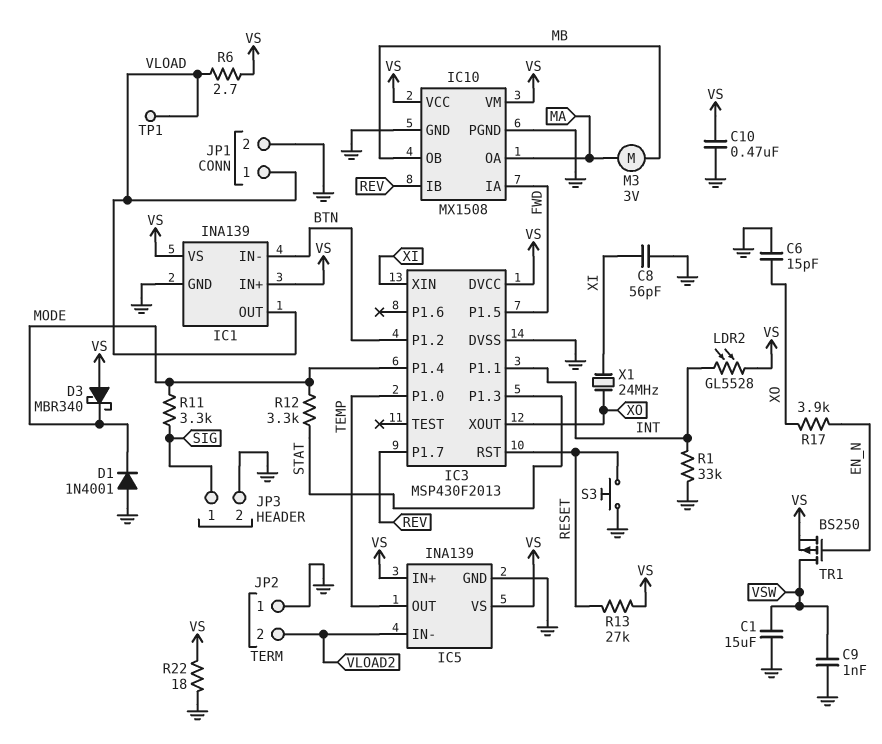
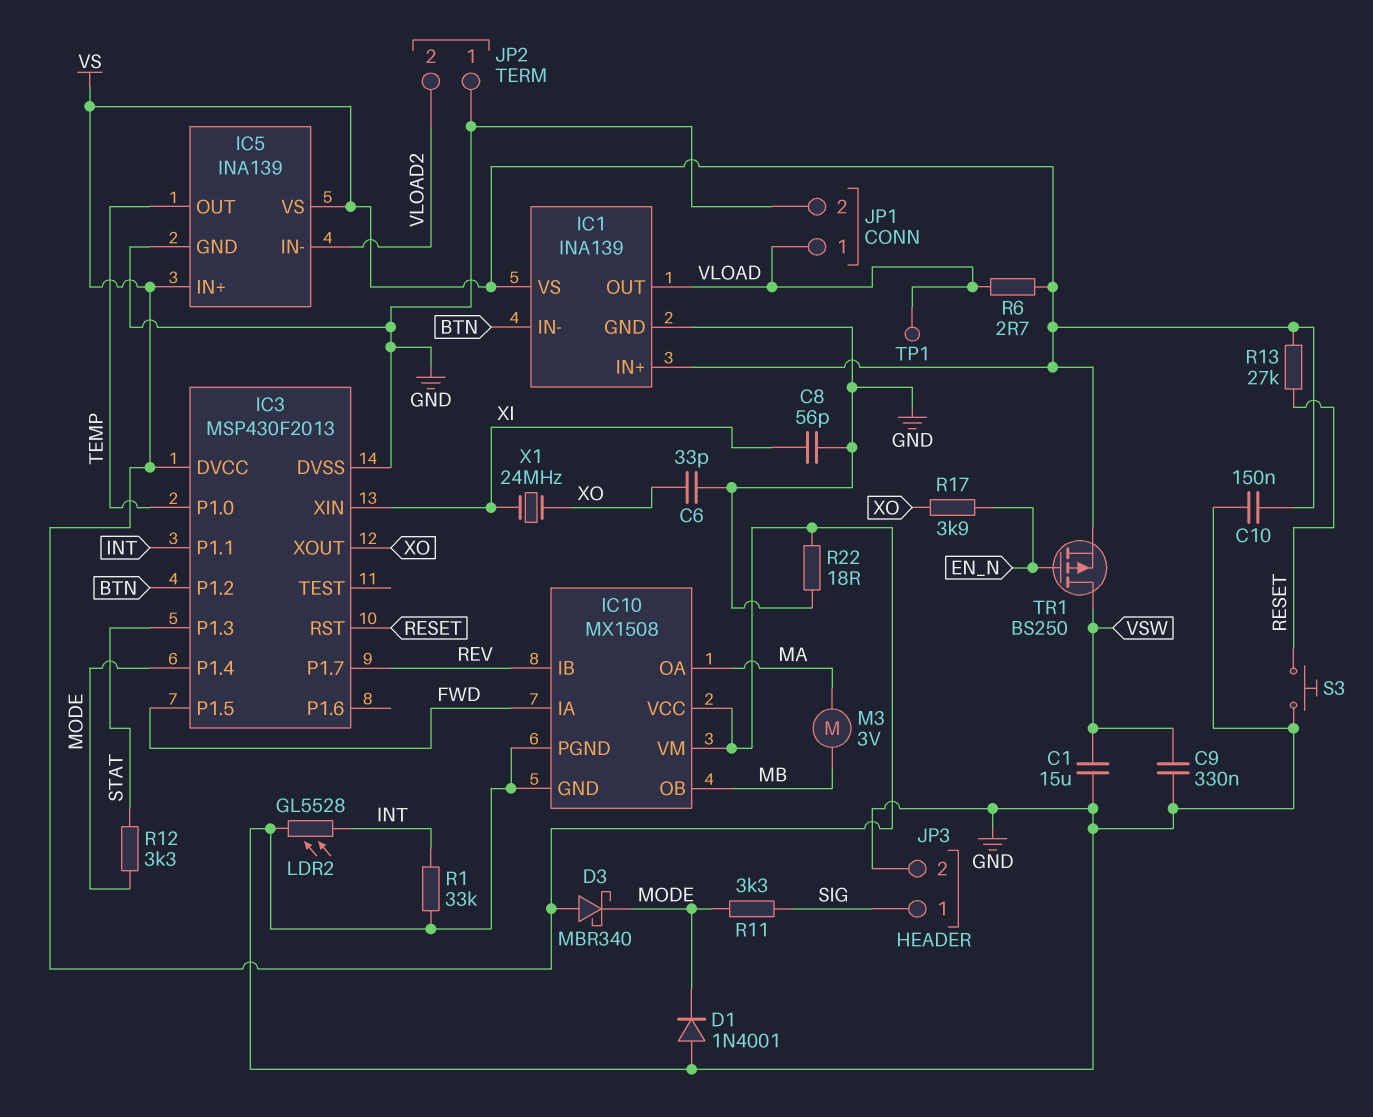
C6: 15pF (GND, XO) -> 33pF (GND, XO)
C9: 1nF (GND, VSW) -> 330nF (GND, VSW)
C10: 470nF (GND, VS) -> 150nF (GND, VS)
LDR2: GL5528 (INT, VS) -> GL5528 (GND, INT)

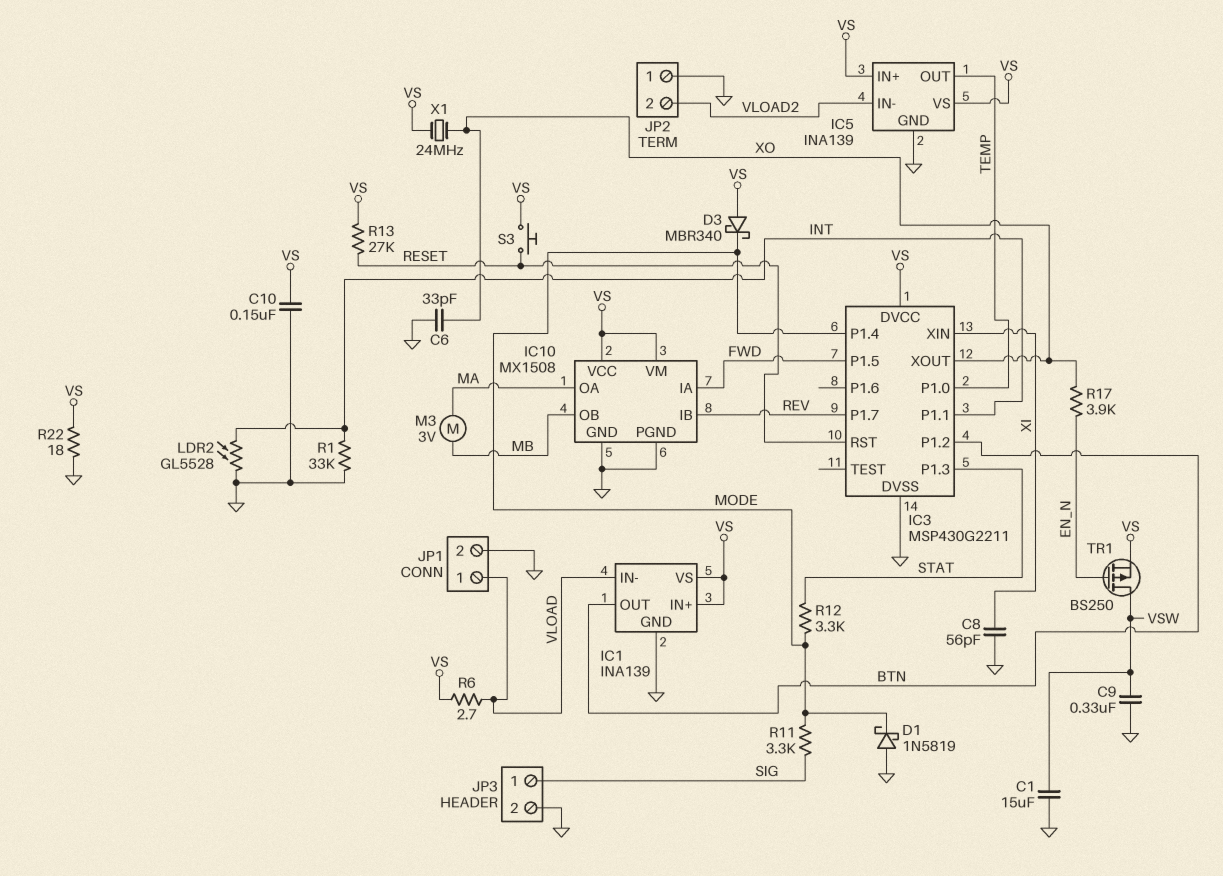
D1: diode 1N4001 (A GND, K MODE) -> schottky 1N5819 (A GND, K MODE)
IC1 pin IN-: BTN -> VLOAD
IC1 pin OUT: VLOAD -> BTN
IC3: MSP430F2013 -> MSP430G2211
S3: button (GND, RESET) -> button (RESET, VS)
TP1: test point (VLOAD) -> none
X1: 24MHz (XI, XO) -> 24MHz (VS, XO)

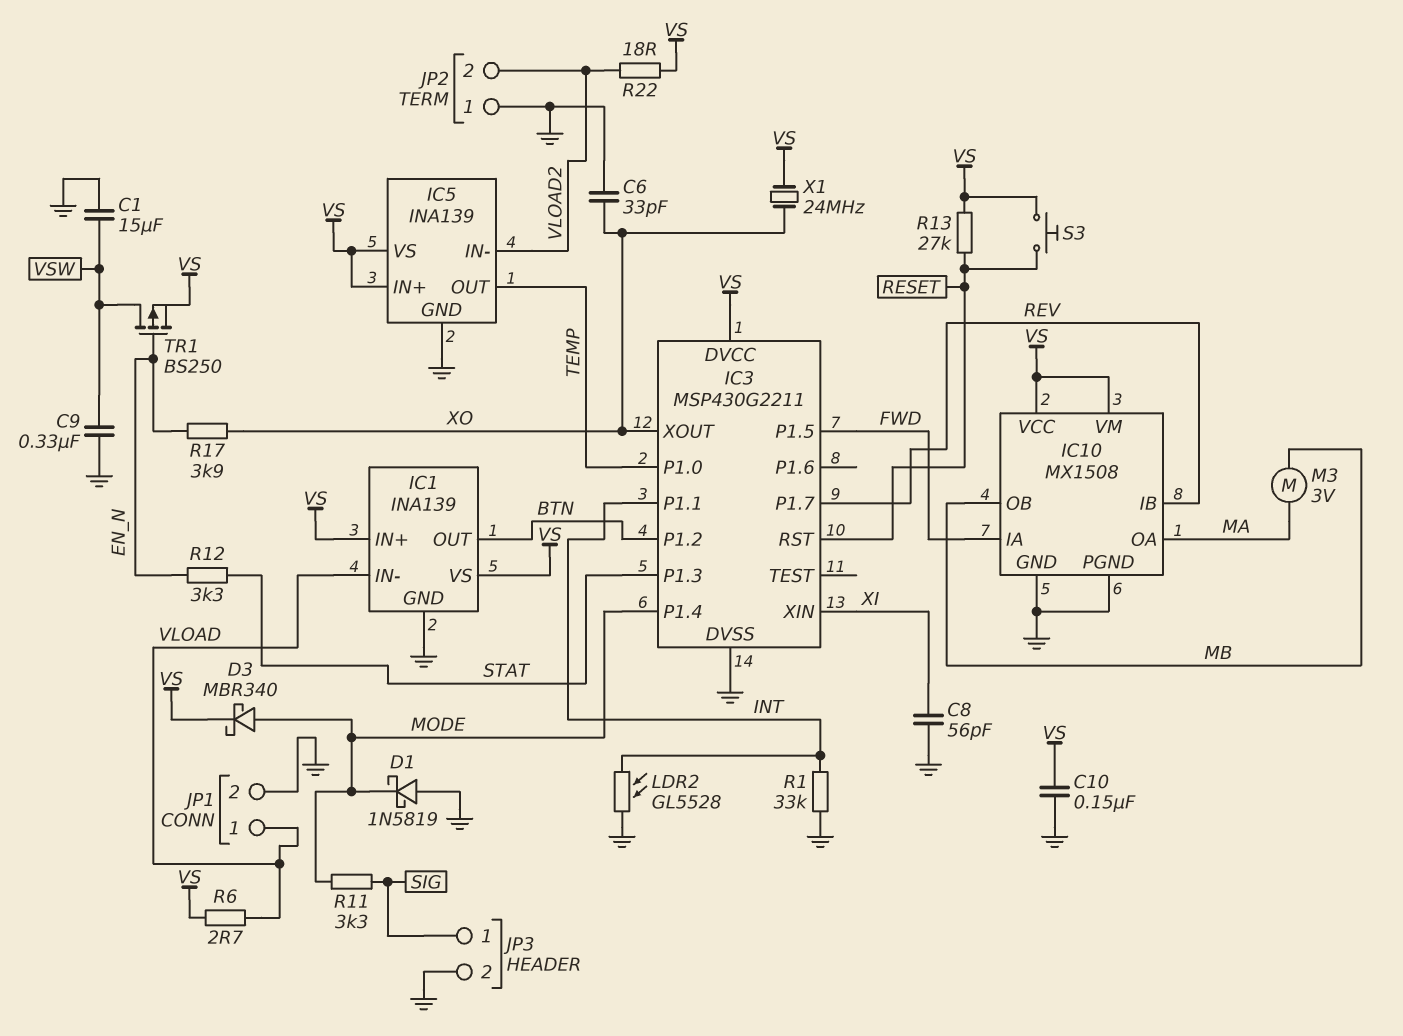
D3: schottky MBR340 (A VS, K MODE) -> schottky MBR340 (A MODE, K VS)
R12: 3.3k (MODE, STAT) -> 3.3k (EN_N, STAT)
R22: 18 (GND, VS) -> 18 (VLOAD2, VS)

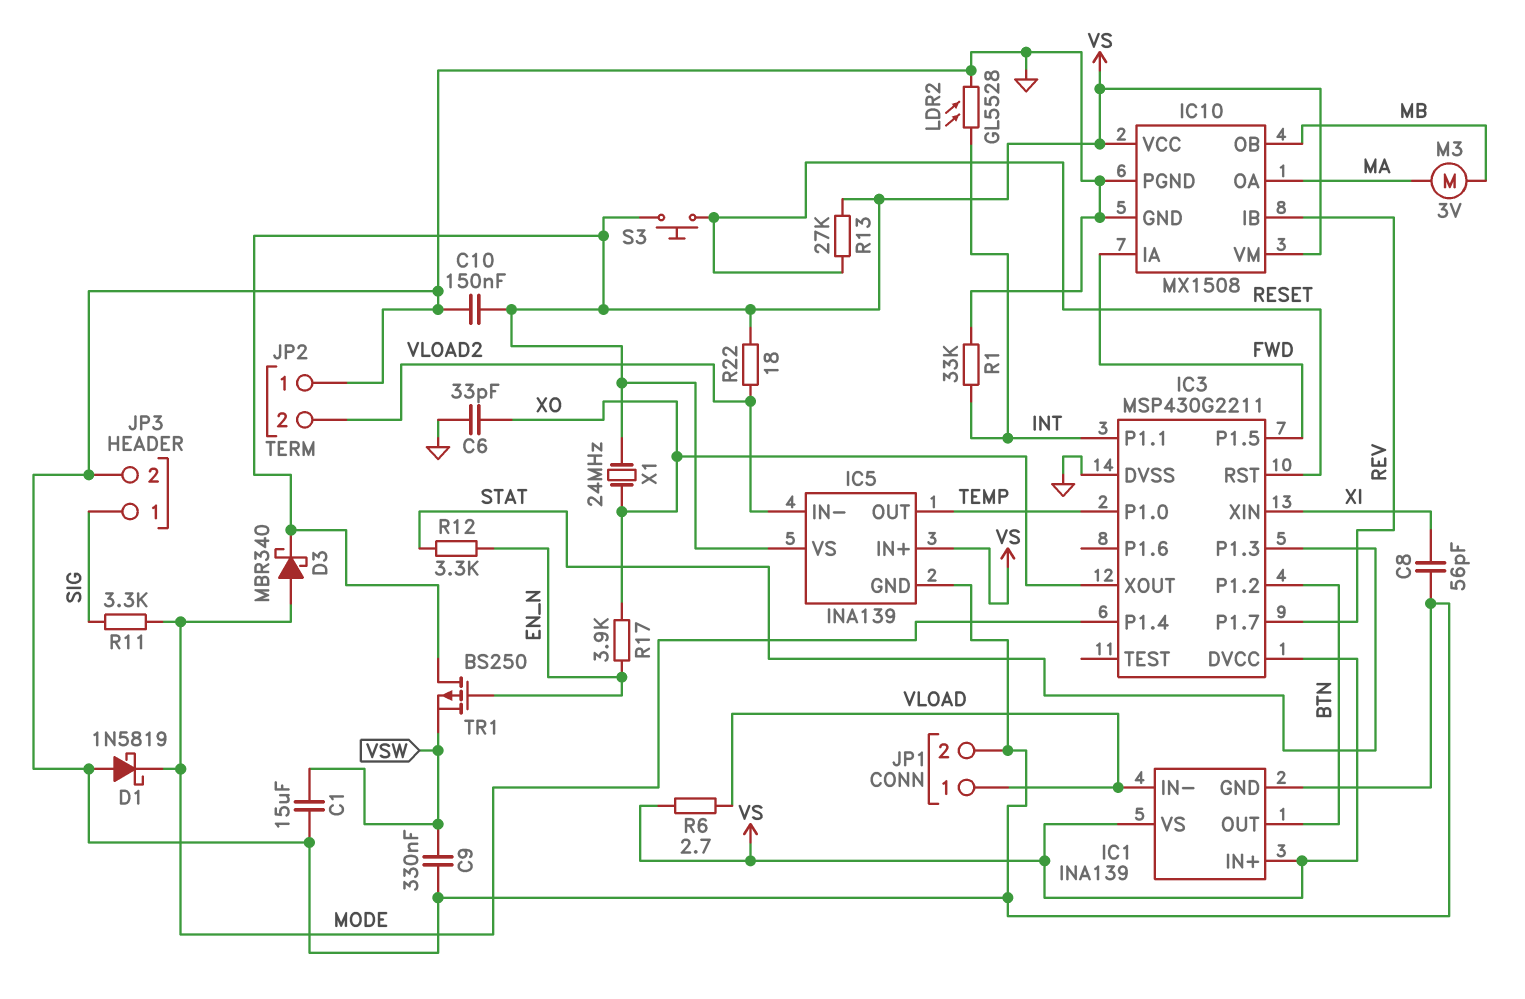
TR1: PMOS BS250 (G EN_N, D VSW, S VS) -> PMOS BS250 (G EN_N, D VS, S VSW)

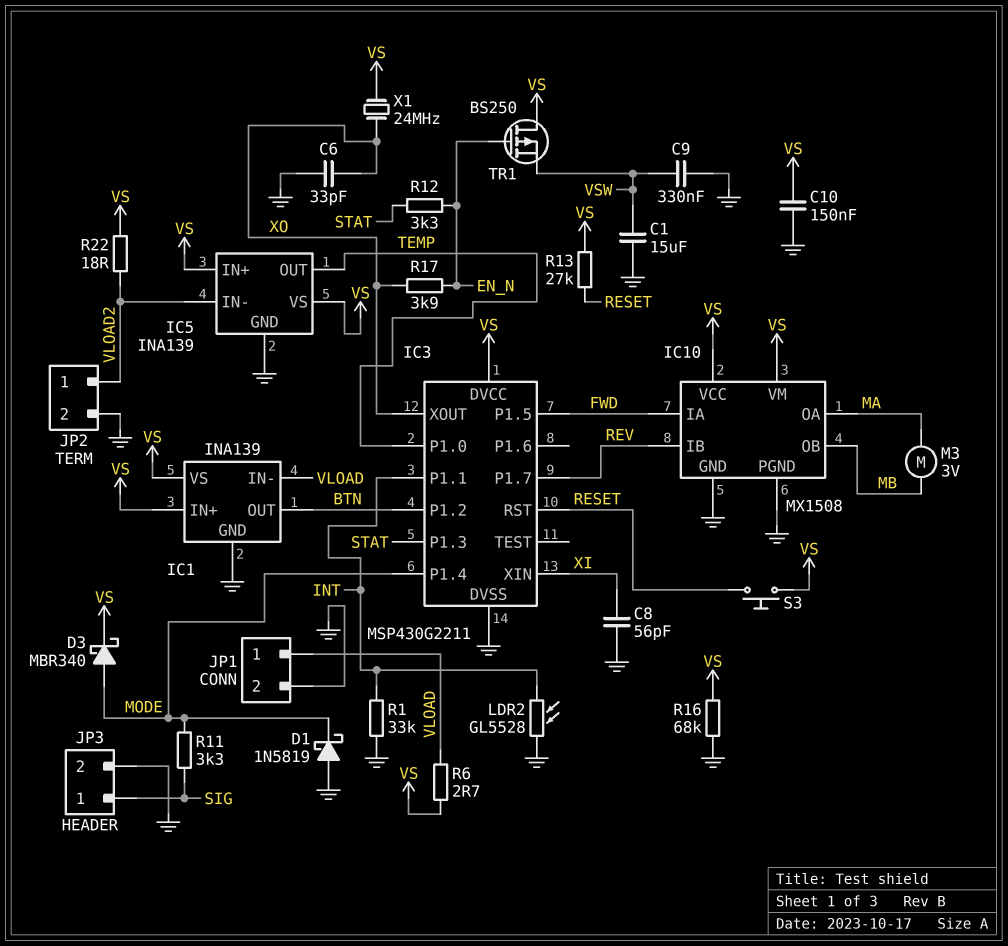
JP2 pin 1: GND -> VLOAD2
JP2 pin 2: VLOAD2 -> GND
R16: none -> 68k (GND, VS)

